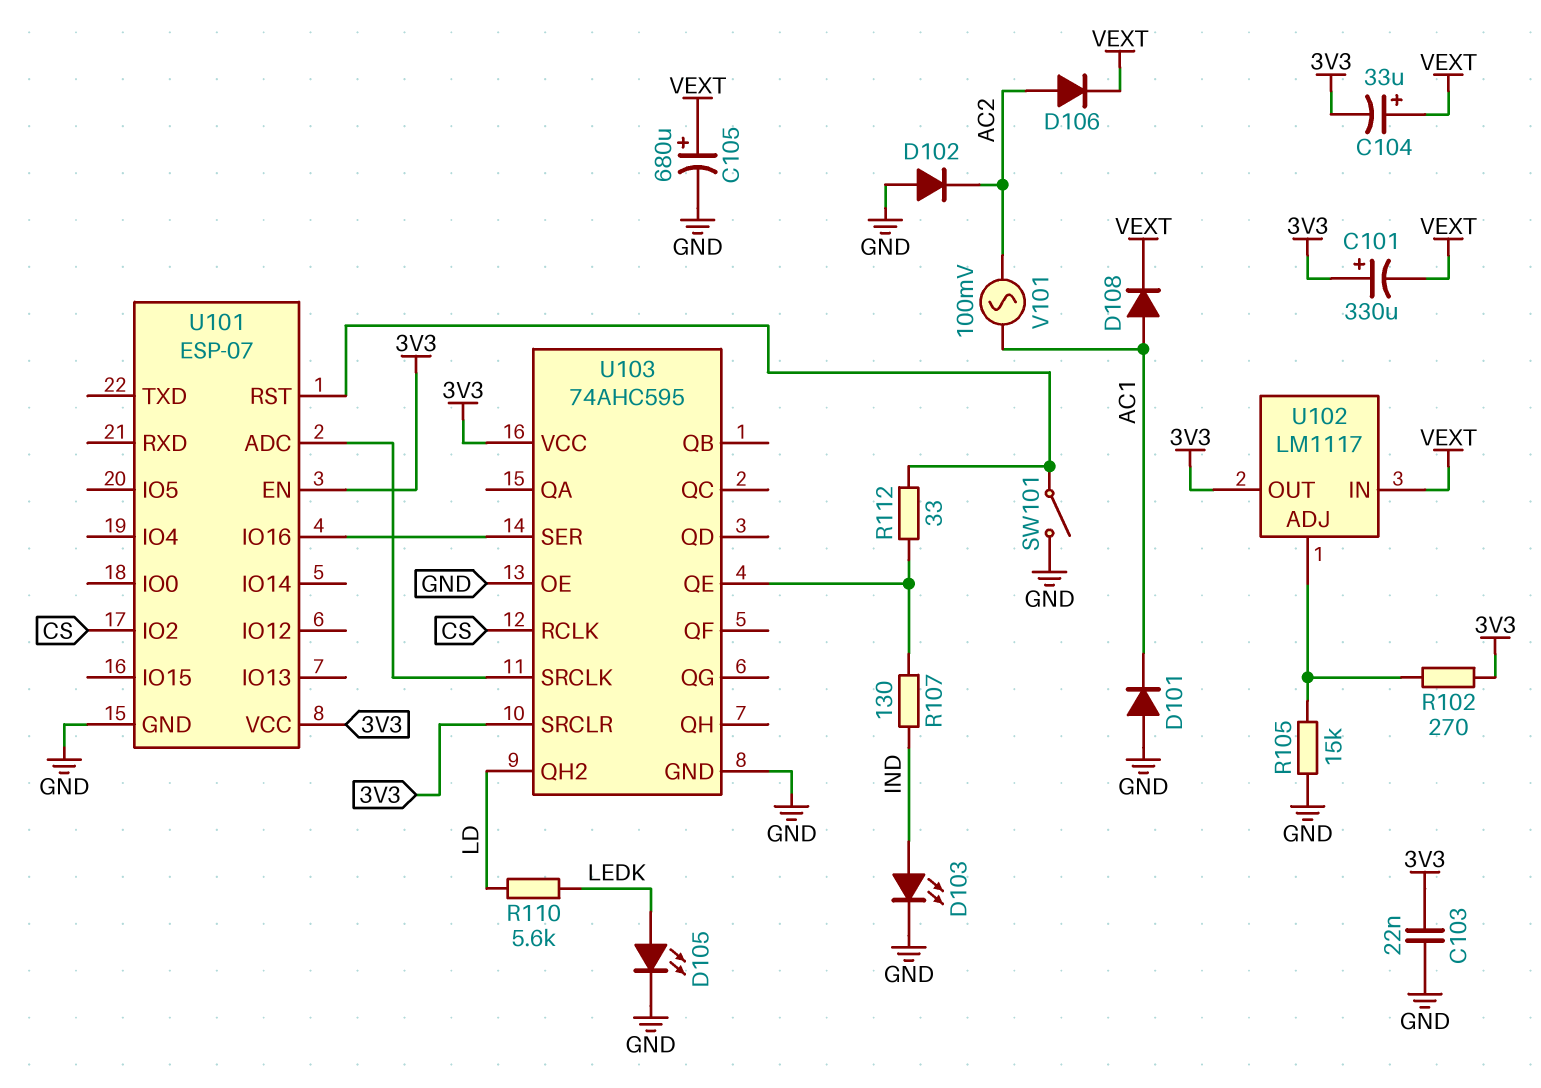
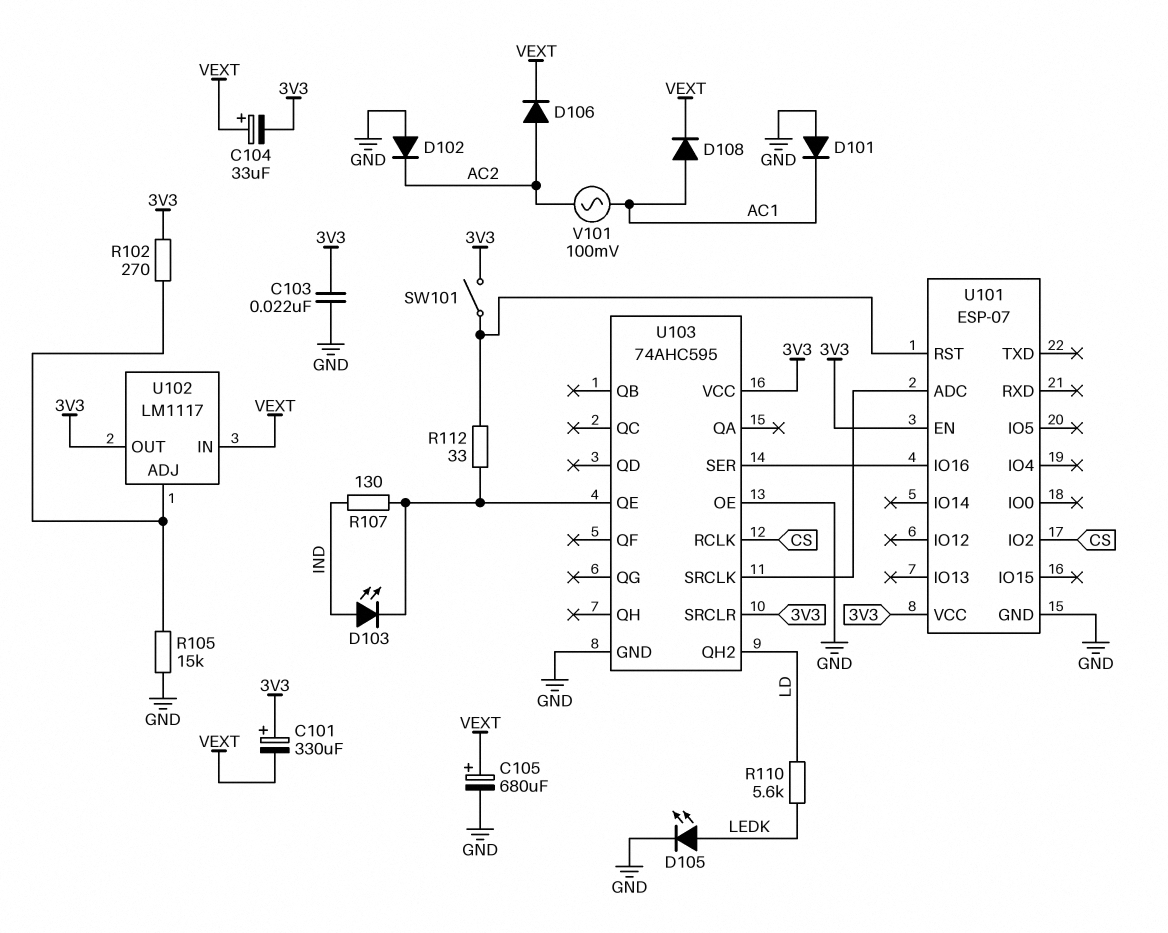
D103: LED (A IND, K GND) -> LED (A IND, K U103/QE)
SW101: switch (GND, U101/RST) -> switch (3V3, U101/RST)

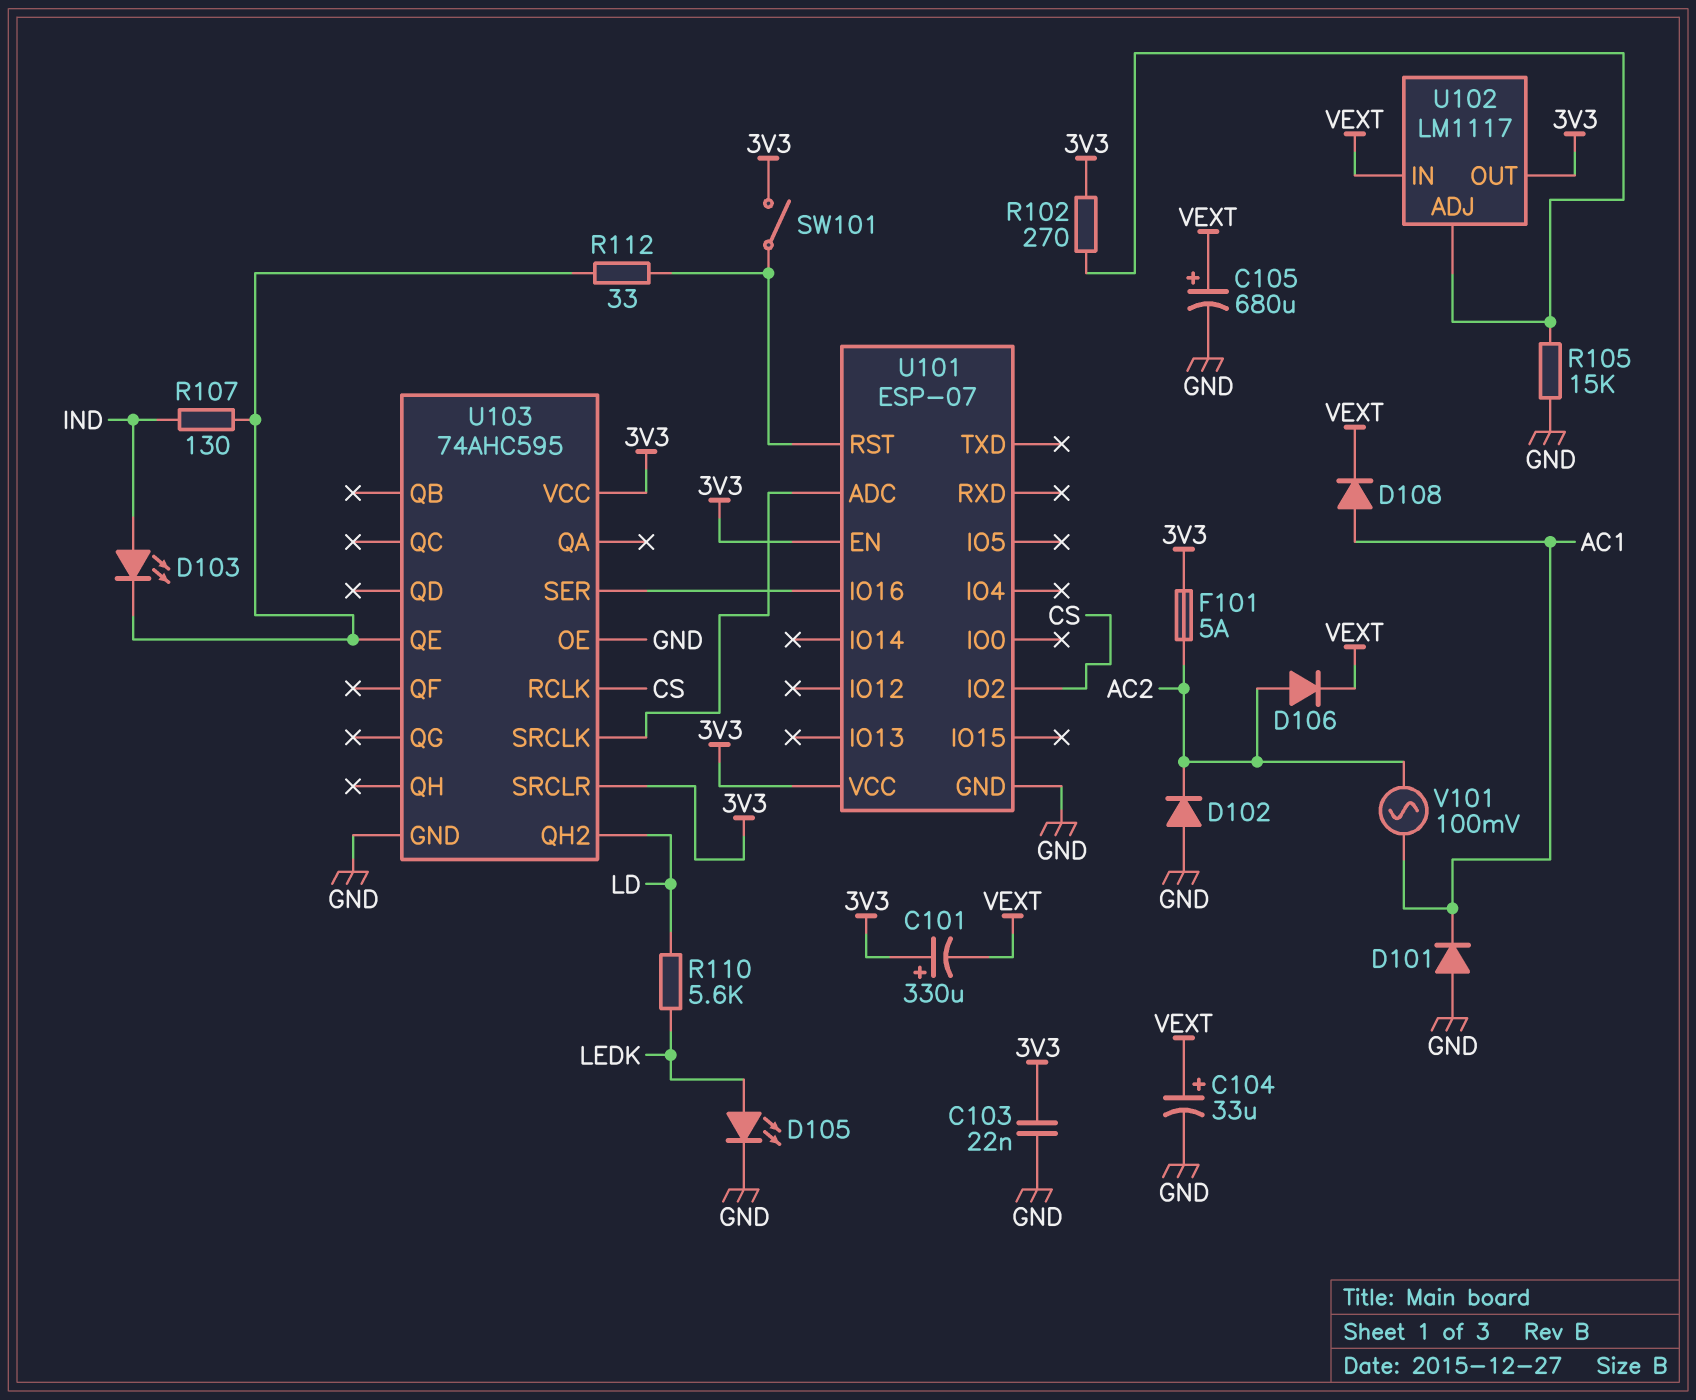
C104: 33uF (plus VEXT, minus 3V3) -> 33uF (plus VEXT, minus GND)
F101: none -> 5A (3V3, AC2)

